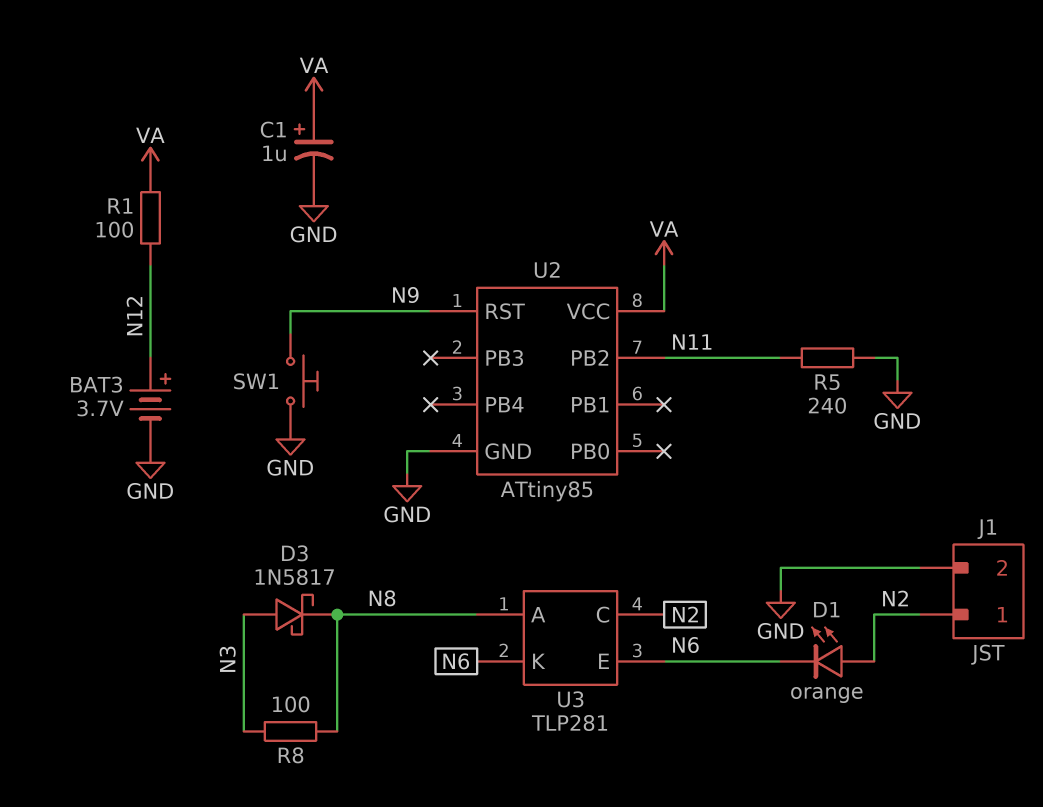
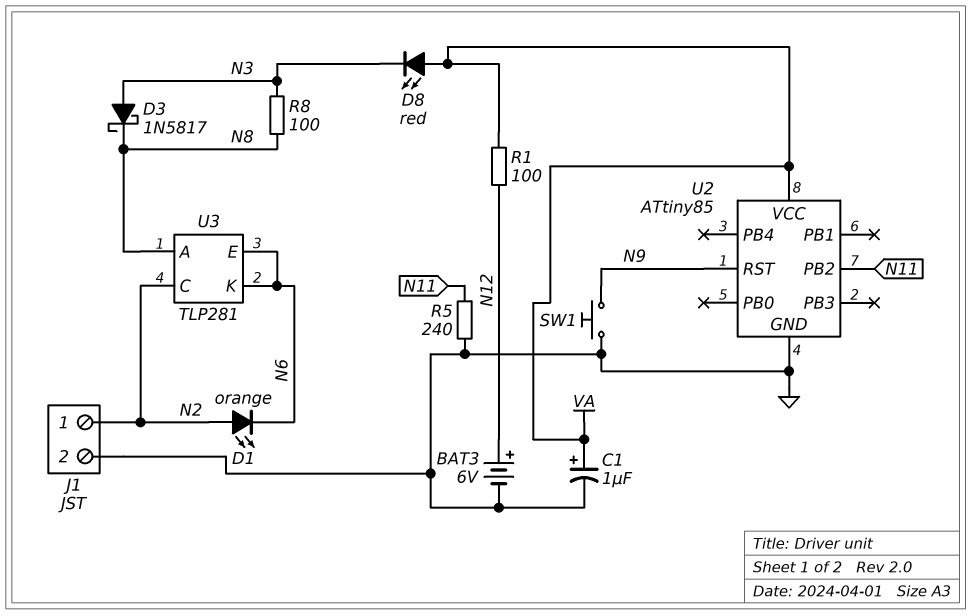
BAT3: 3.7V (plus N12, minus GND) -> 6V (plus N12, minus GND)
D8: none -> LED red (A VA, K N3)

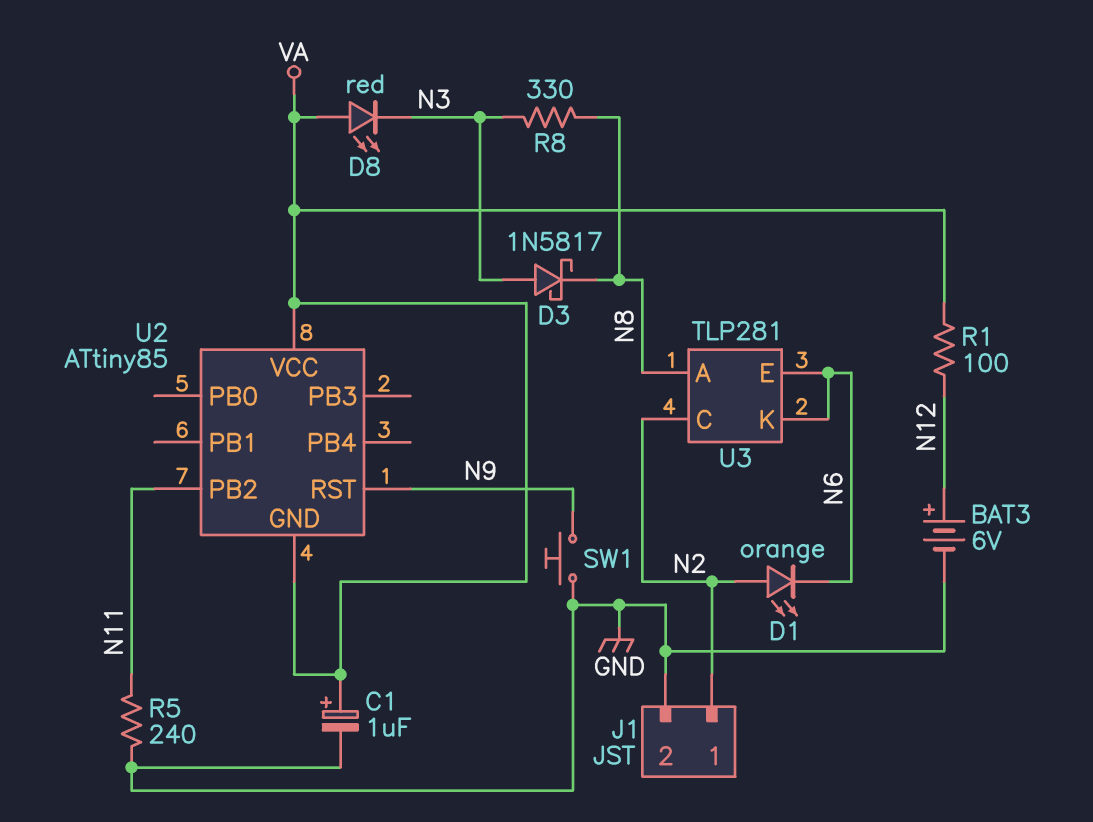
R8: 100 (N3, N8) -> 330 (N3, N8)
U2 pin GND: GND -> VA

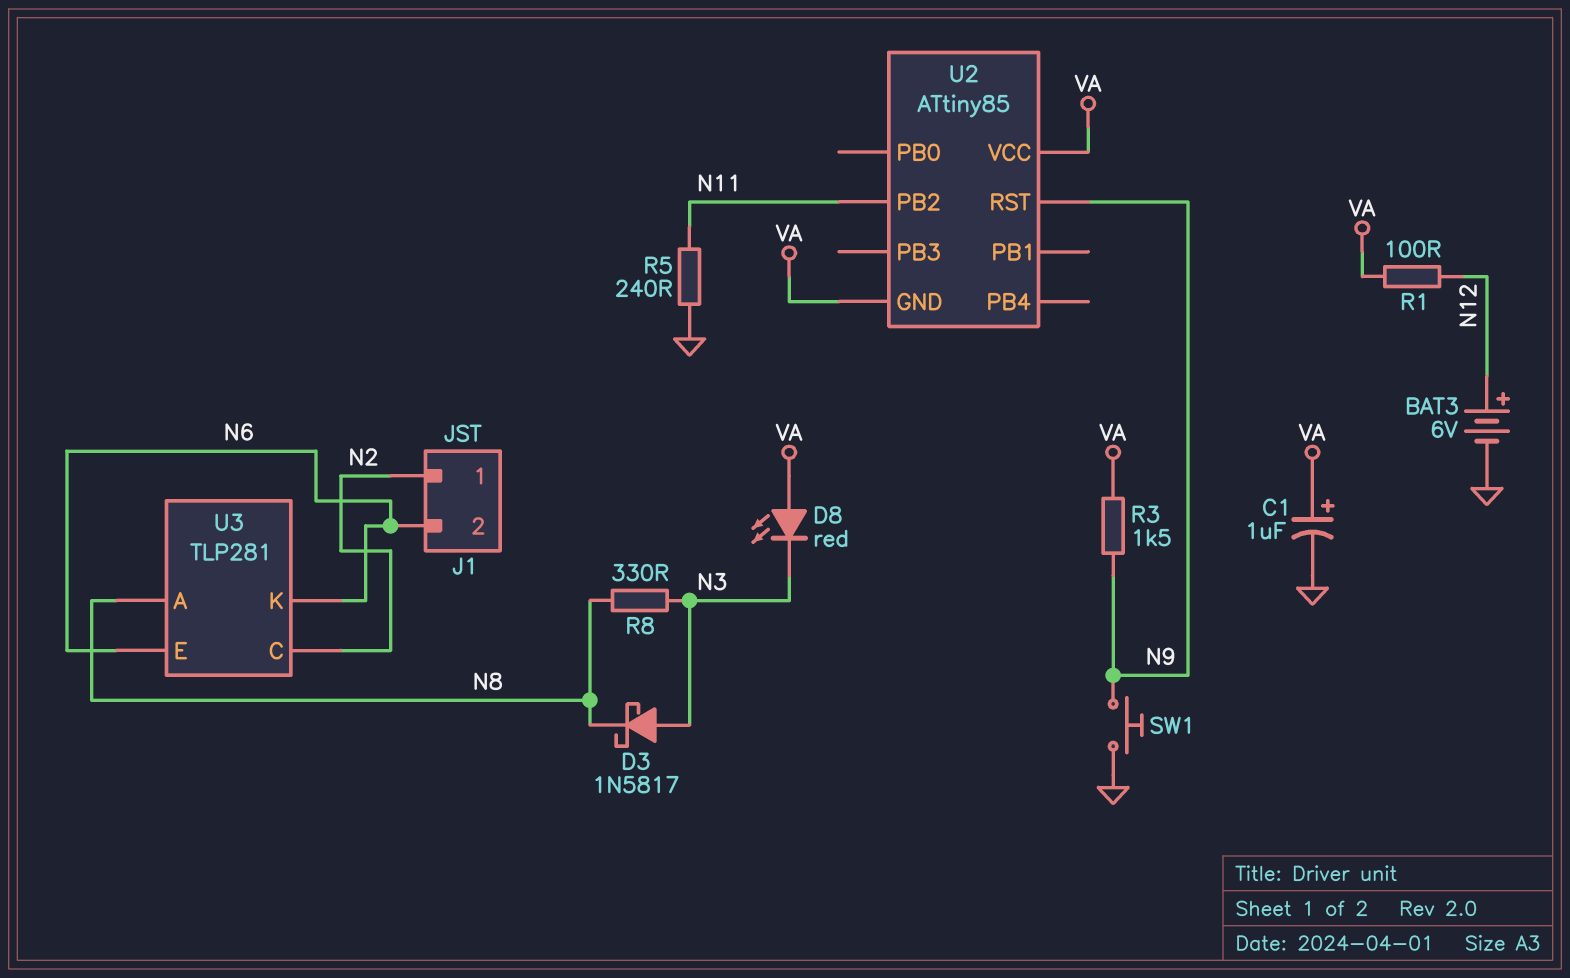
D1: LED orange (A N2, K N6) -> none
J1 pin 2: GND -> N6
R3: none -> 1.5k (N9, VA)

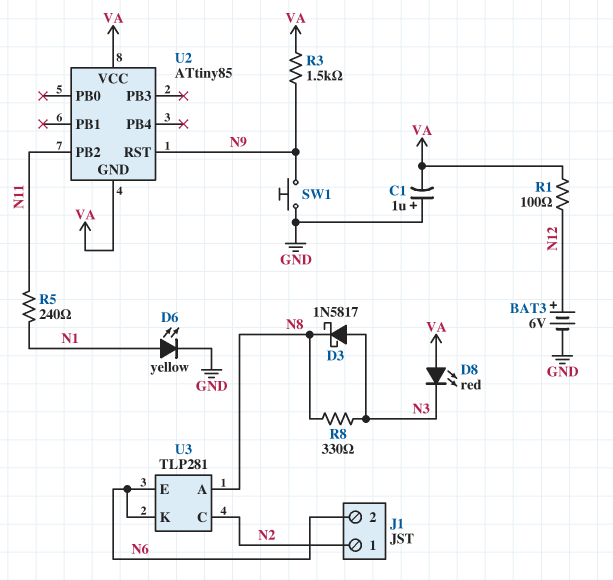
C1: 1uF (plus VA, minus GND) -> 1uF (plus GND, minus VA)
D6: none -> LED yellow (A N1, K GND)
R5: 240 (GND, N11) -> 240 (N1, N11)

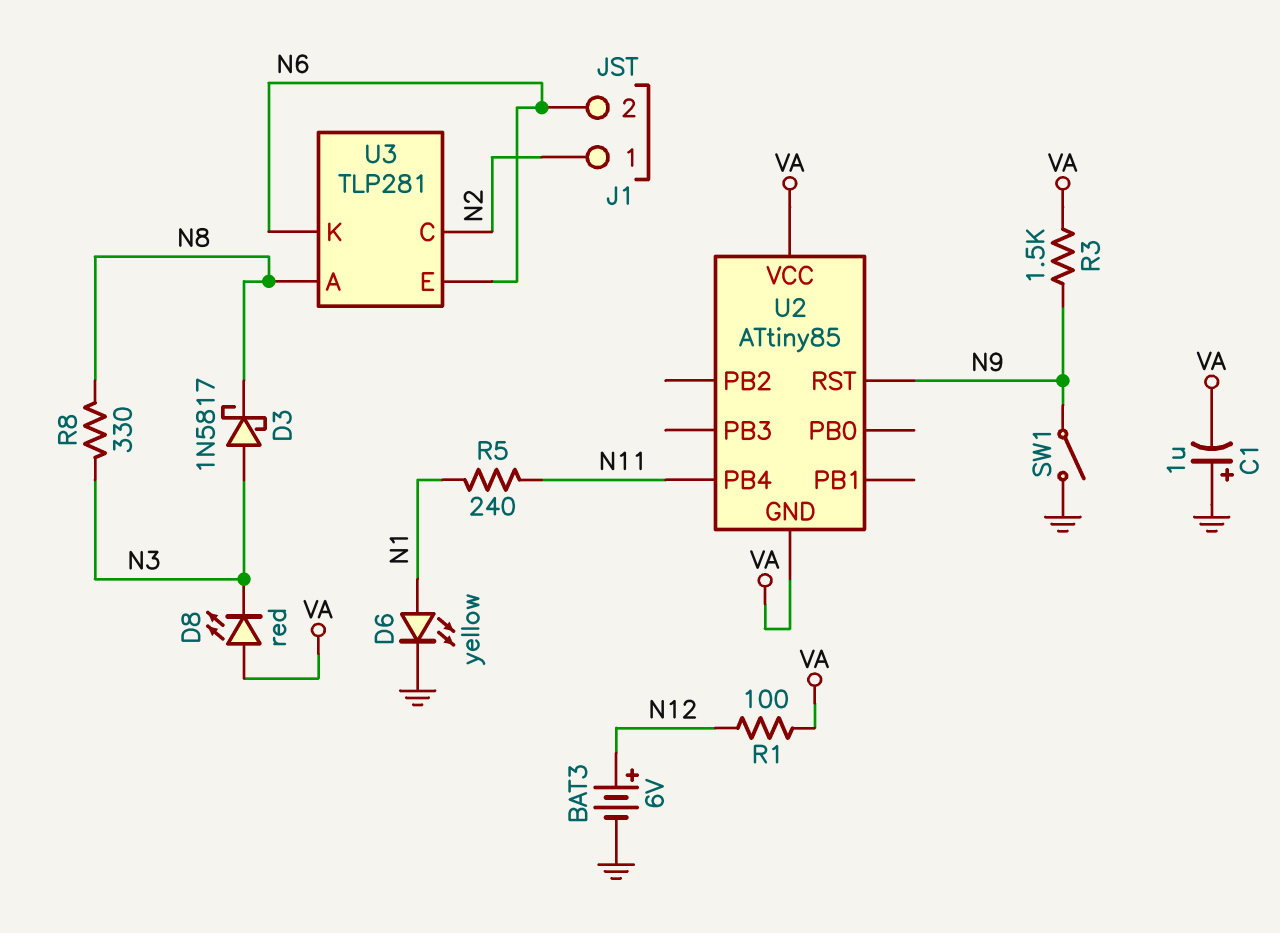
SW1: button (GND, N9) -> switch (GND, N9)
U2 pin PB2: N11 -> none
U2 pin PB4: none -> N11

